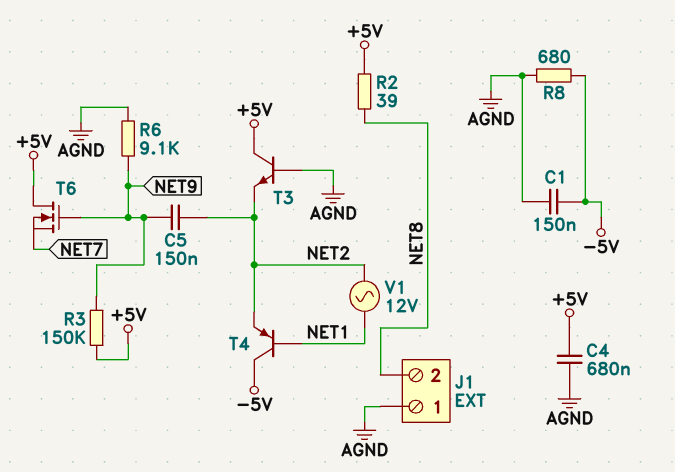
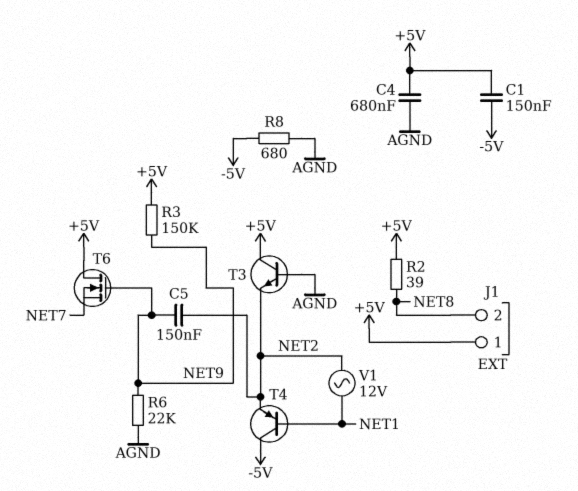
C1: 150nF (-5V, AGND) -> 150nF (+5V, -5V)
J1 pin 1: AGND -> +5V
R6: 9.1k (AGND, NET9) -> 22k (AGND, NET9)

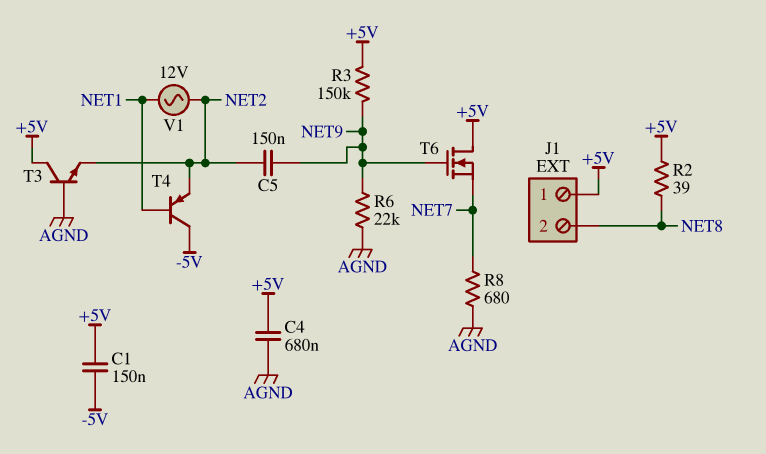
R8: 680 (-5V, AGND) -> 680 (AGND, NET7)

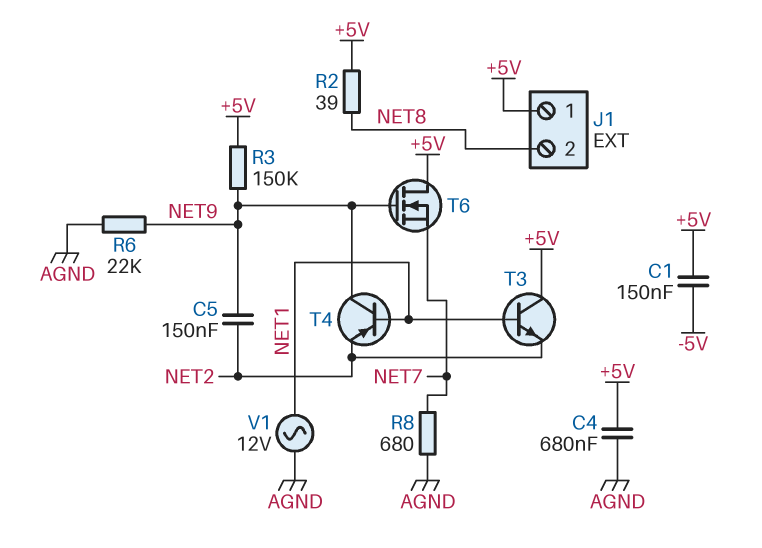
T3: NPN (B AGND, C +5V, E NET2) -> NPN (B NET1, C +5V, E NET2)
T4: PNP (B NET1, C -5V, E NET2) -> PNP (B NET1, C NET9, E NET2)
V1: AC 12V (NET1, NET2) -> AC 12V (AGND, NET1)

